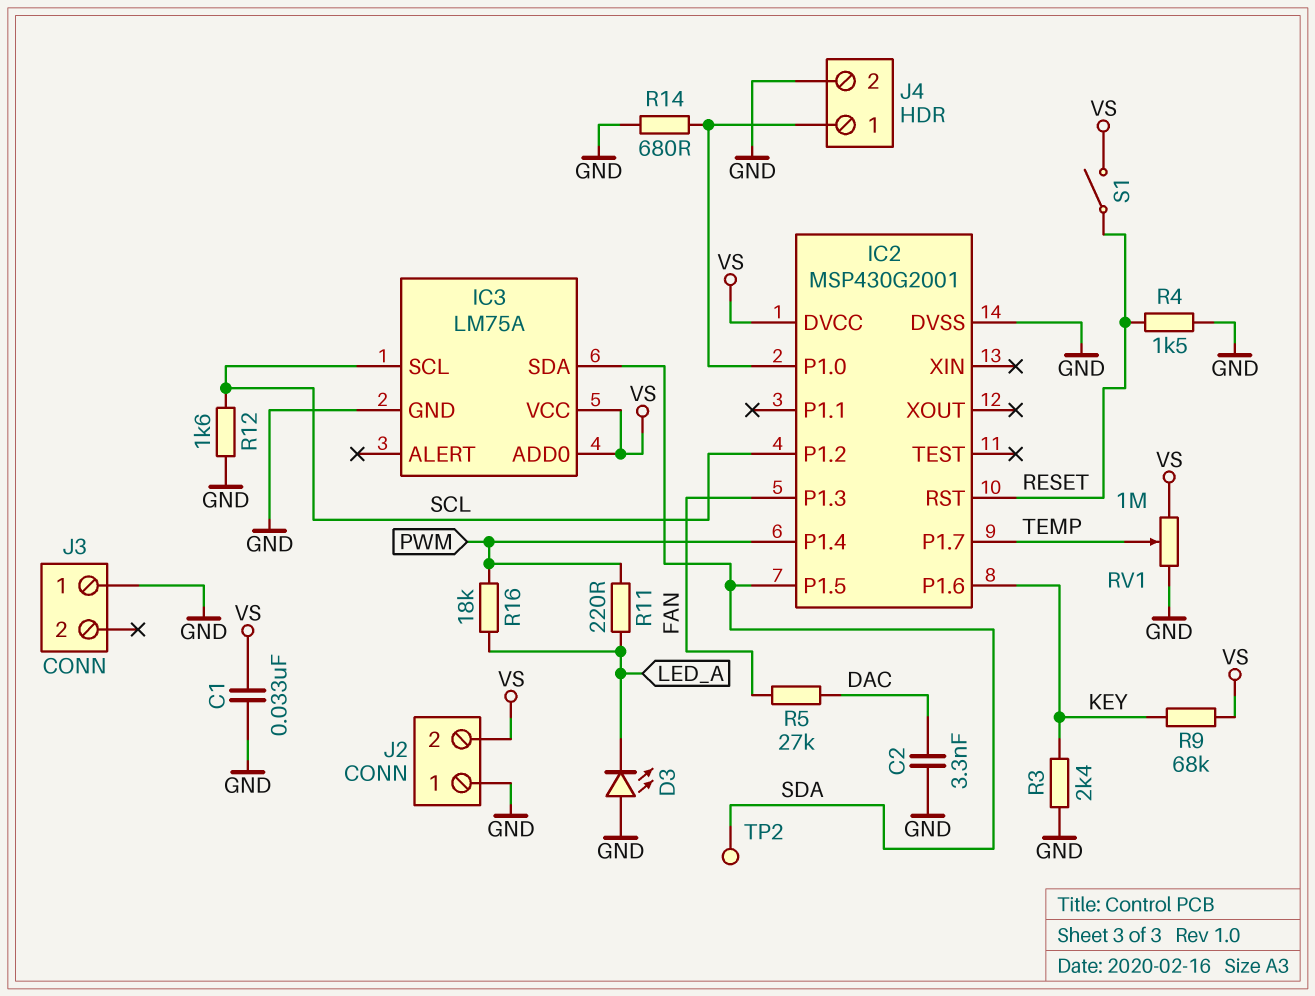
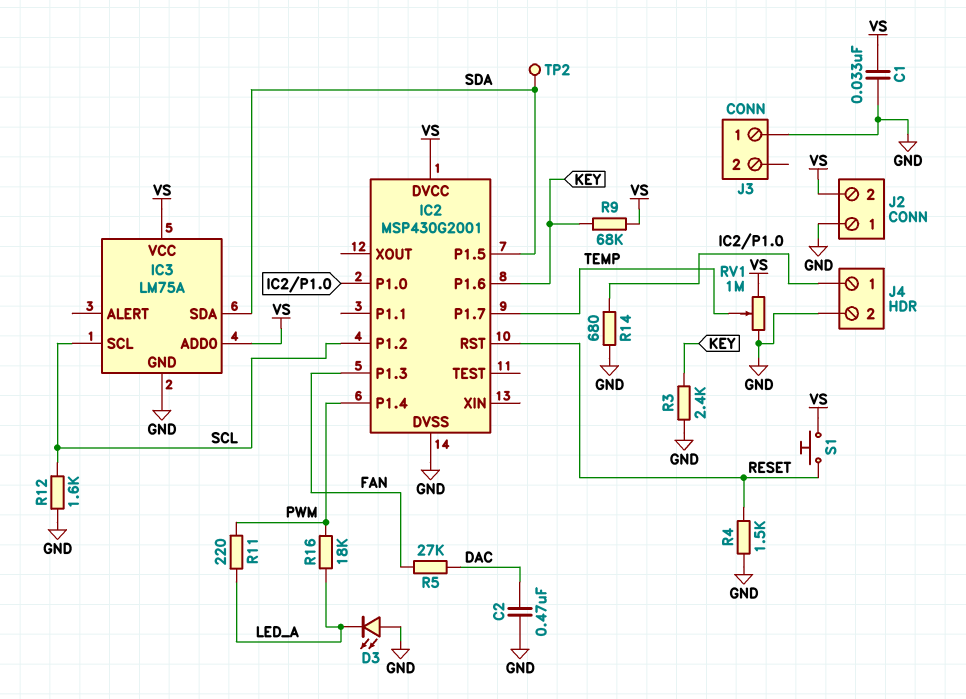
C2: 3.3nF (DAC, GND) -> 470nF (DAC, GND)
S1: switch (RESET, VS) -> button (RESET, VS)

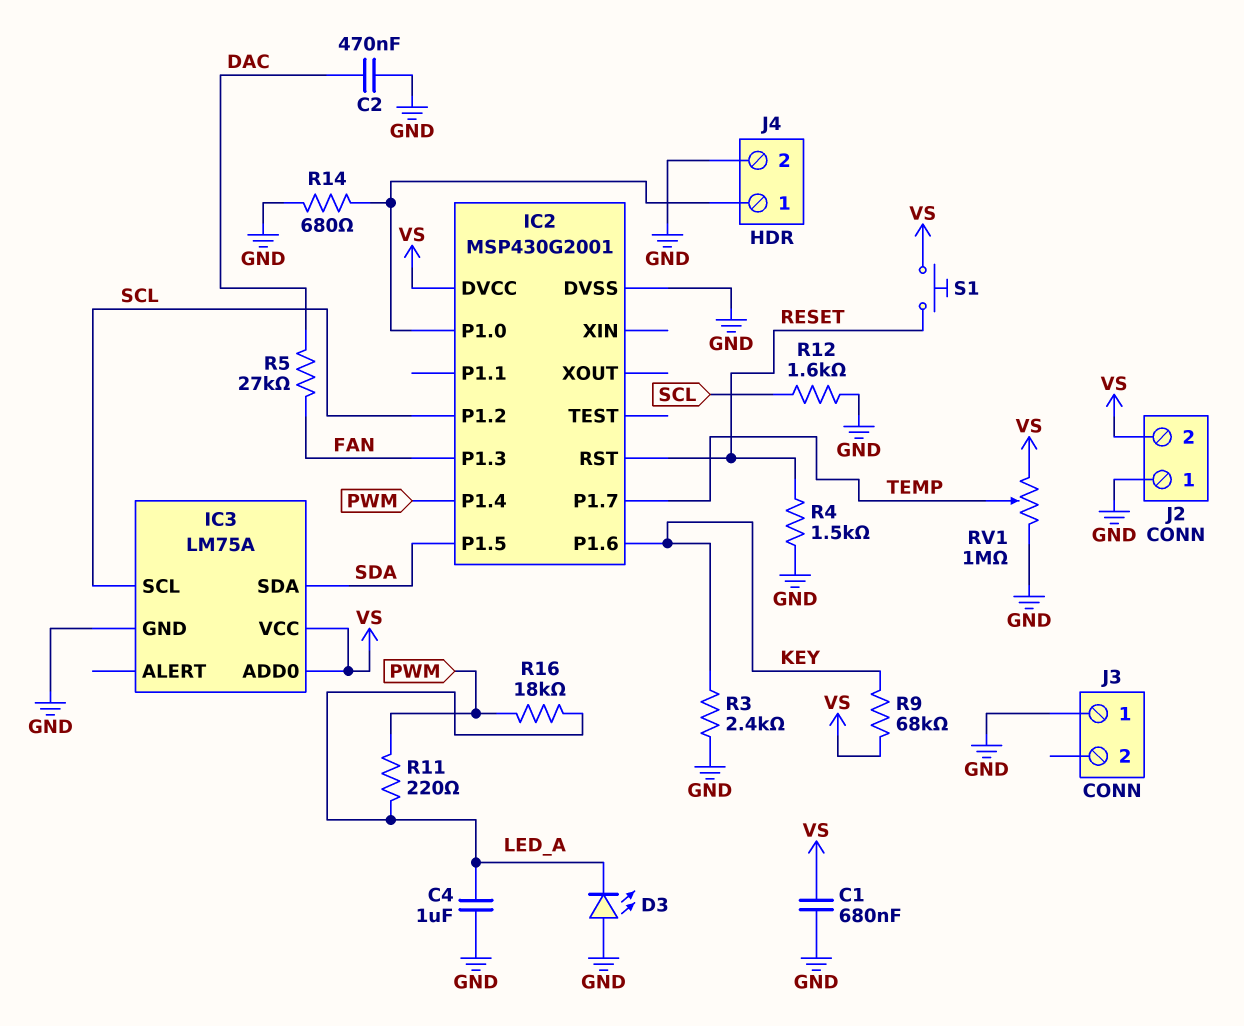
C1: 33nF (GND, VS) -> 680nF (GND, VS)
C4: none -> 1uF (GND, LED_A)
TP2: test point (SDA) -> none

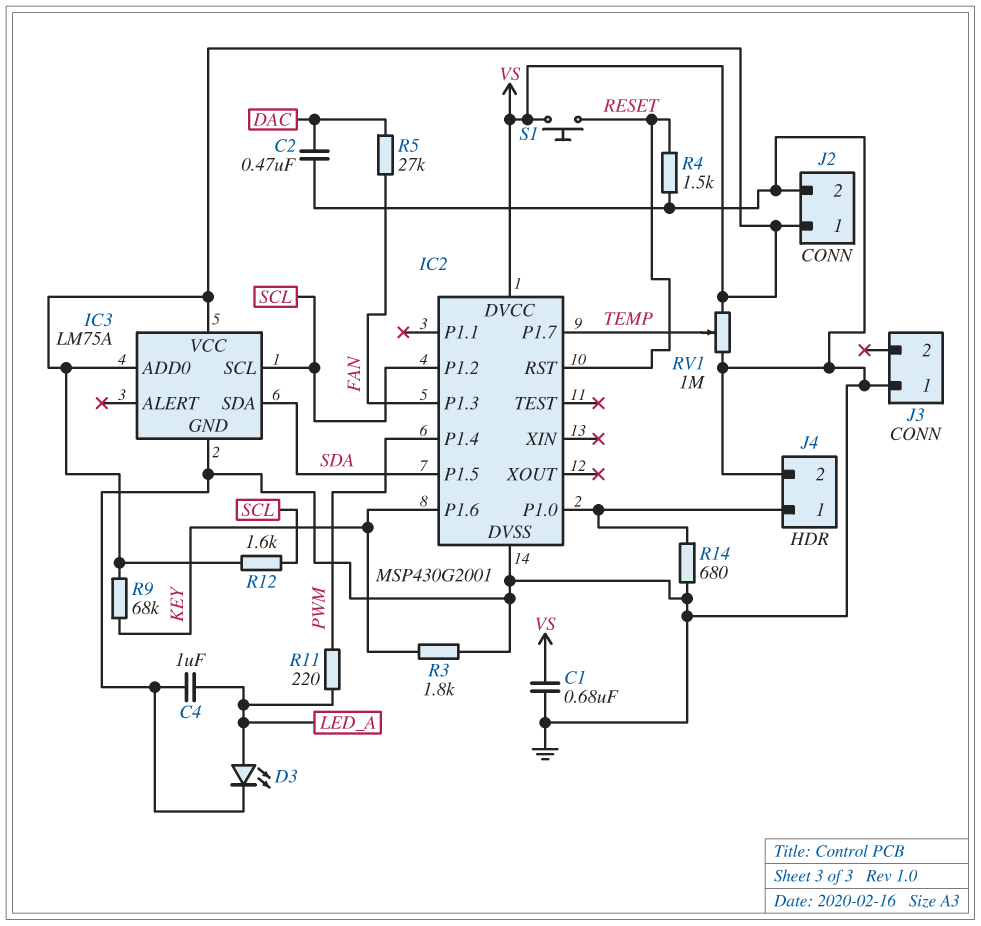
D3: LED (A GND, K LED_A) -> LED (A LED_A, K GND)
J2 pin 1: GND -> VS
J2 pin 2: VS -> GND
R3: 2.4k (GND, KEY) -> 1.8k (GND, KEY)
R12: 1.6k (GND, SCL) -> 1.6k (SCL, VS)
R16: 18k (LED_A, PWM) -> none

